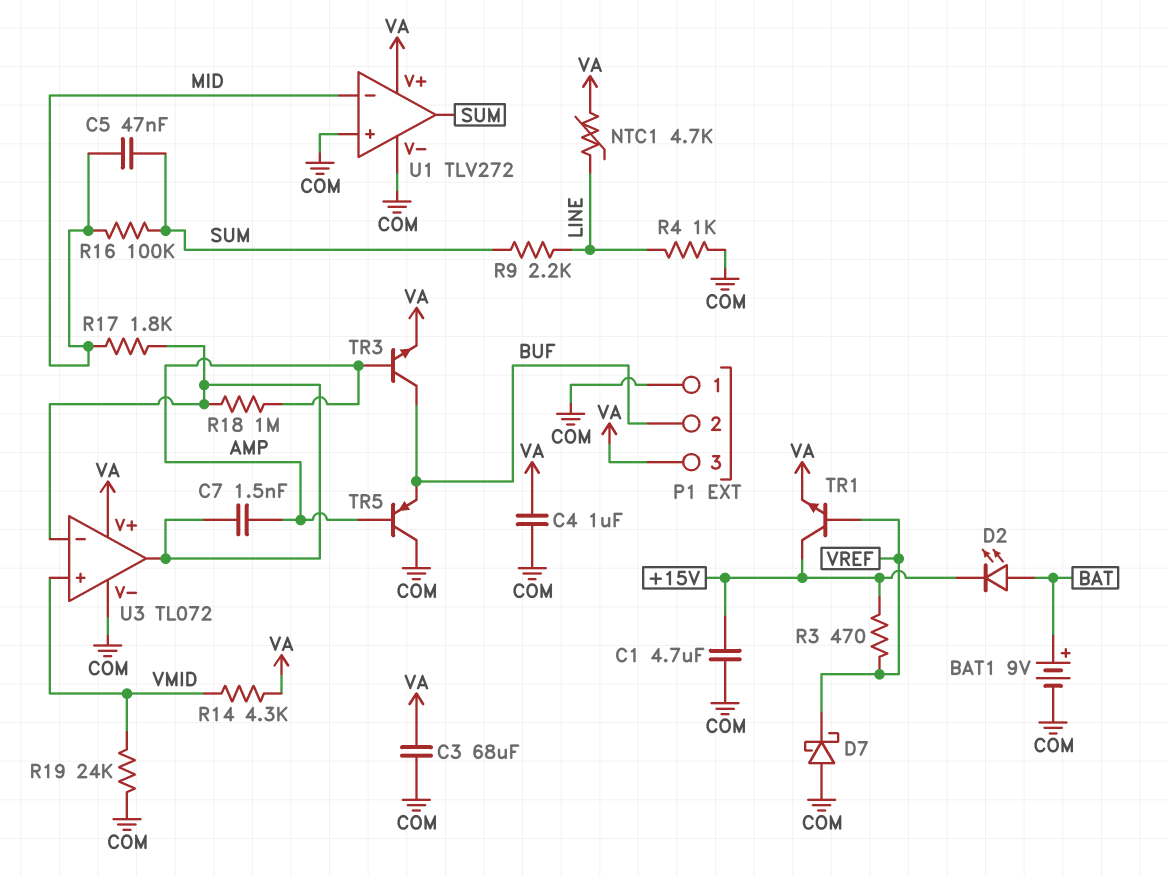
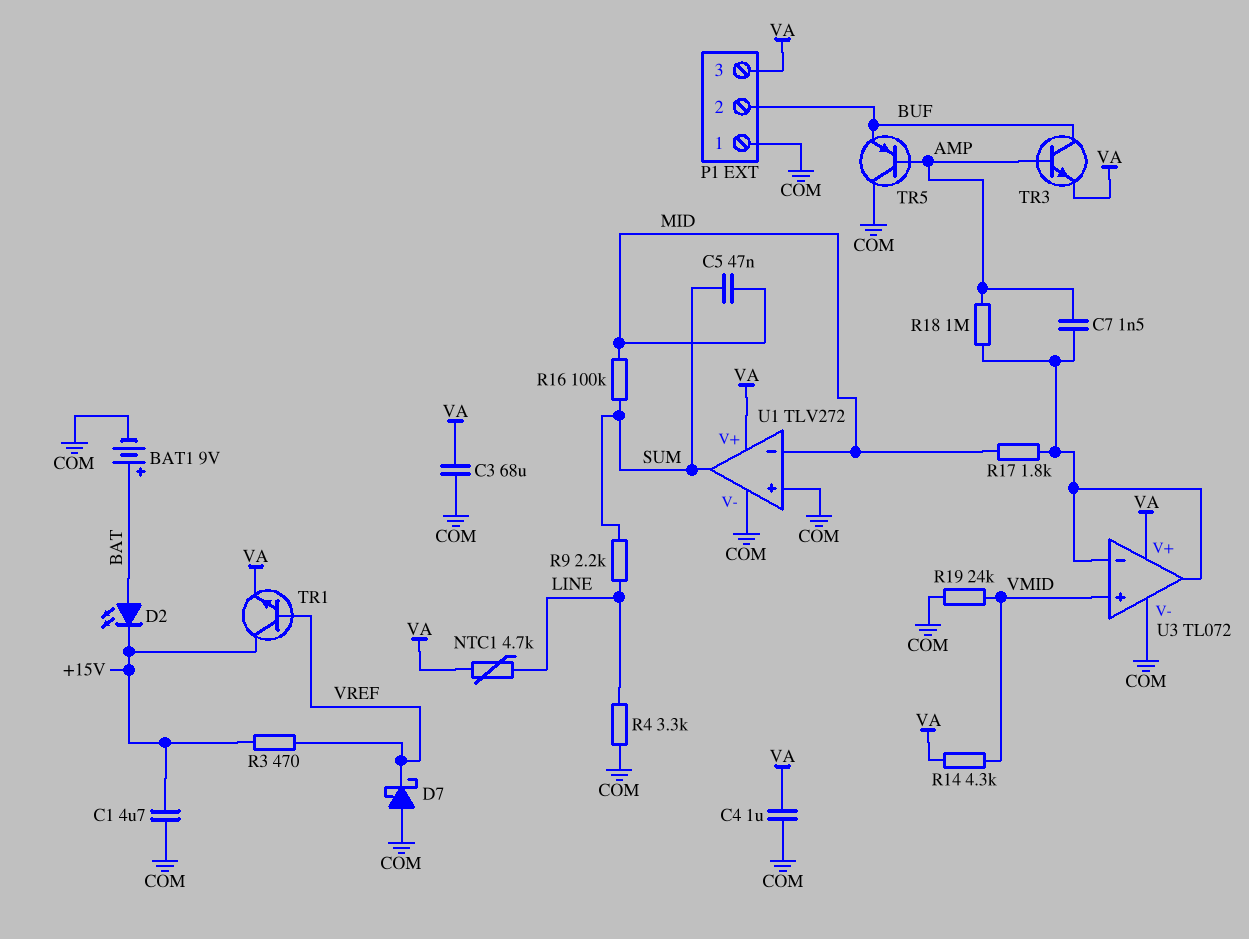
R4: 1k (COM, LINE) -> 3.3k (COM, LINE)

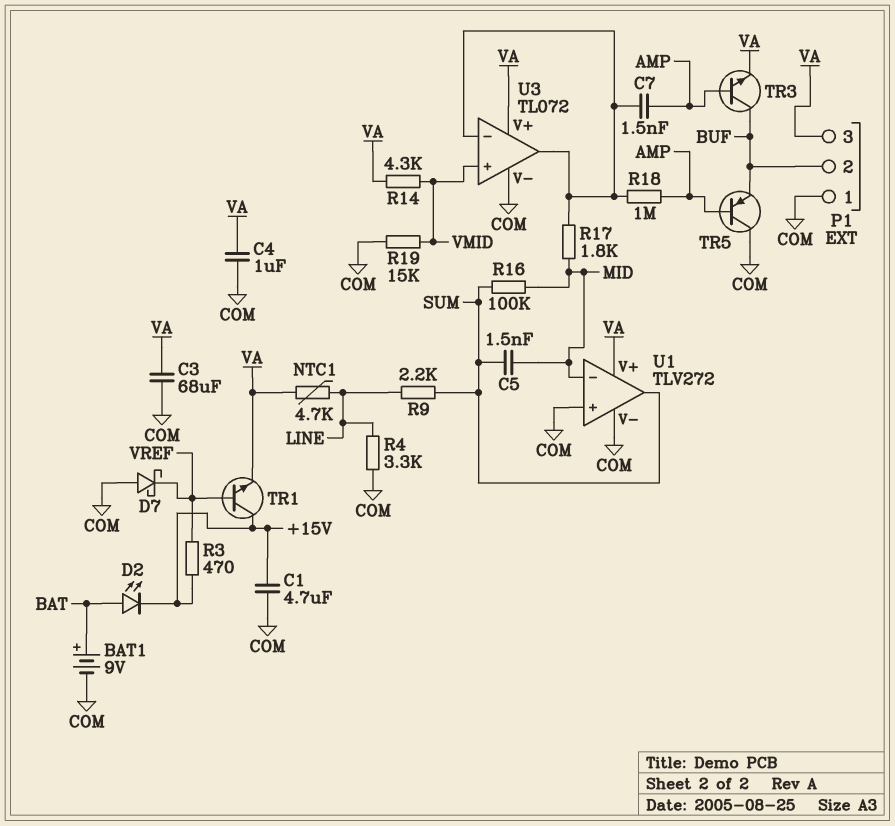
C5: 47nF (MID, SUM) -> 1.5nF (MID, SUM)
R19: 24k (COM, VMID) -> 15k (COM, VMID)

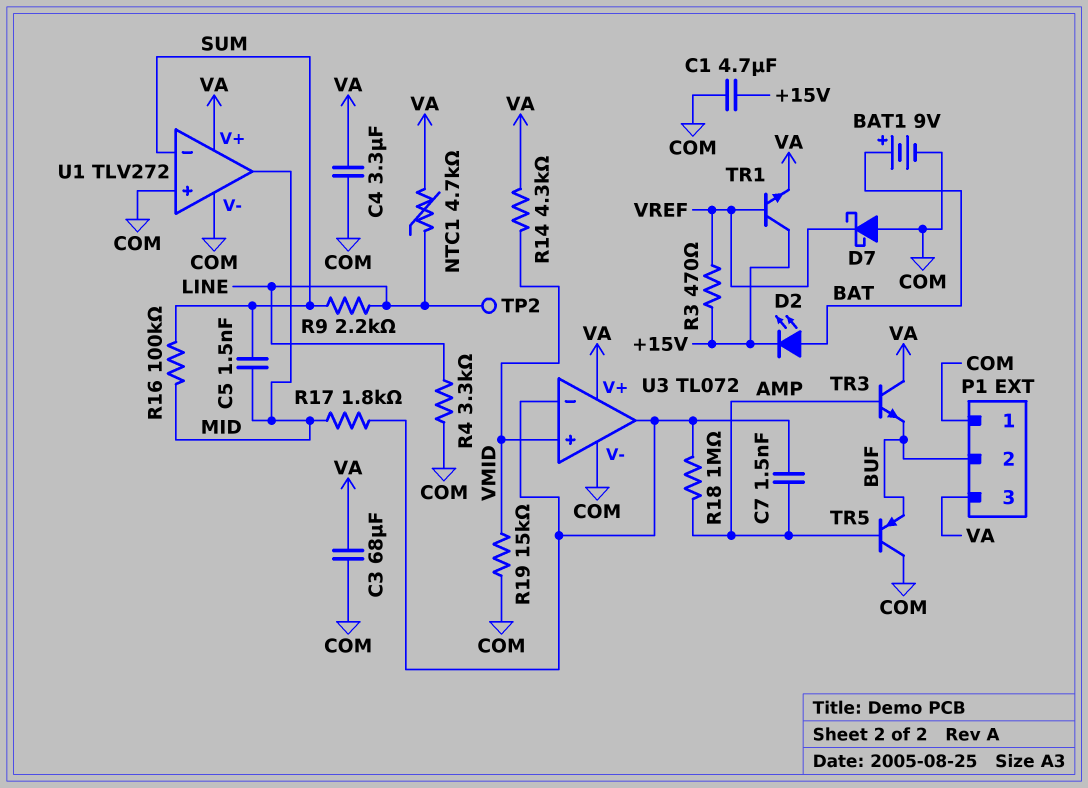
C4: 1uF (COM, VA) -> 3.3uF (COM, VA)
TP2: none -> test point (LINE)
TR3: NPN (B AMP, C BUF, E VA) -> NPN (B AMP, C VA, E BUF)
U1 pin in-: MID -> SUM
U1 pin out: SUM -> MID

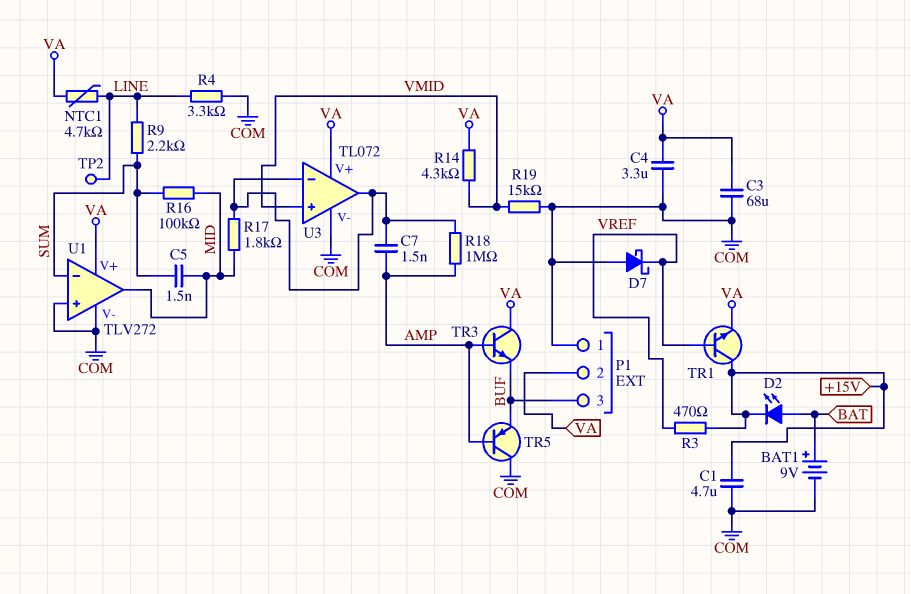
P1 pin 2: BUF -> VA
P1 pin 3: VA -> BUF

